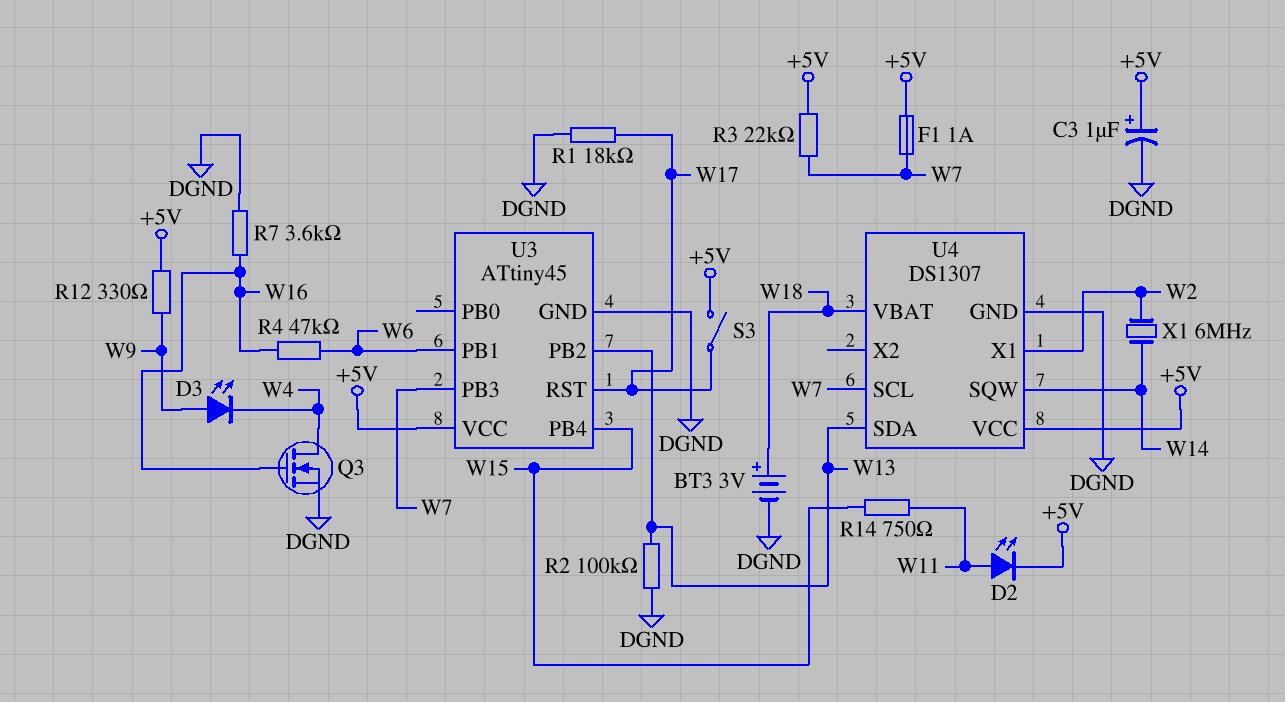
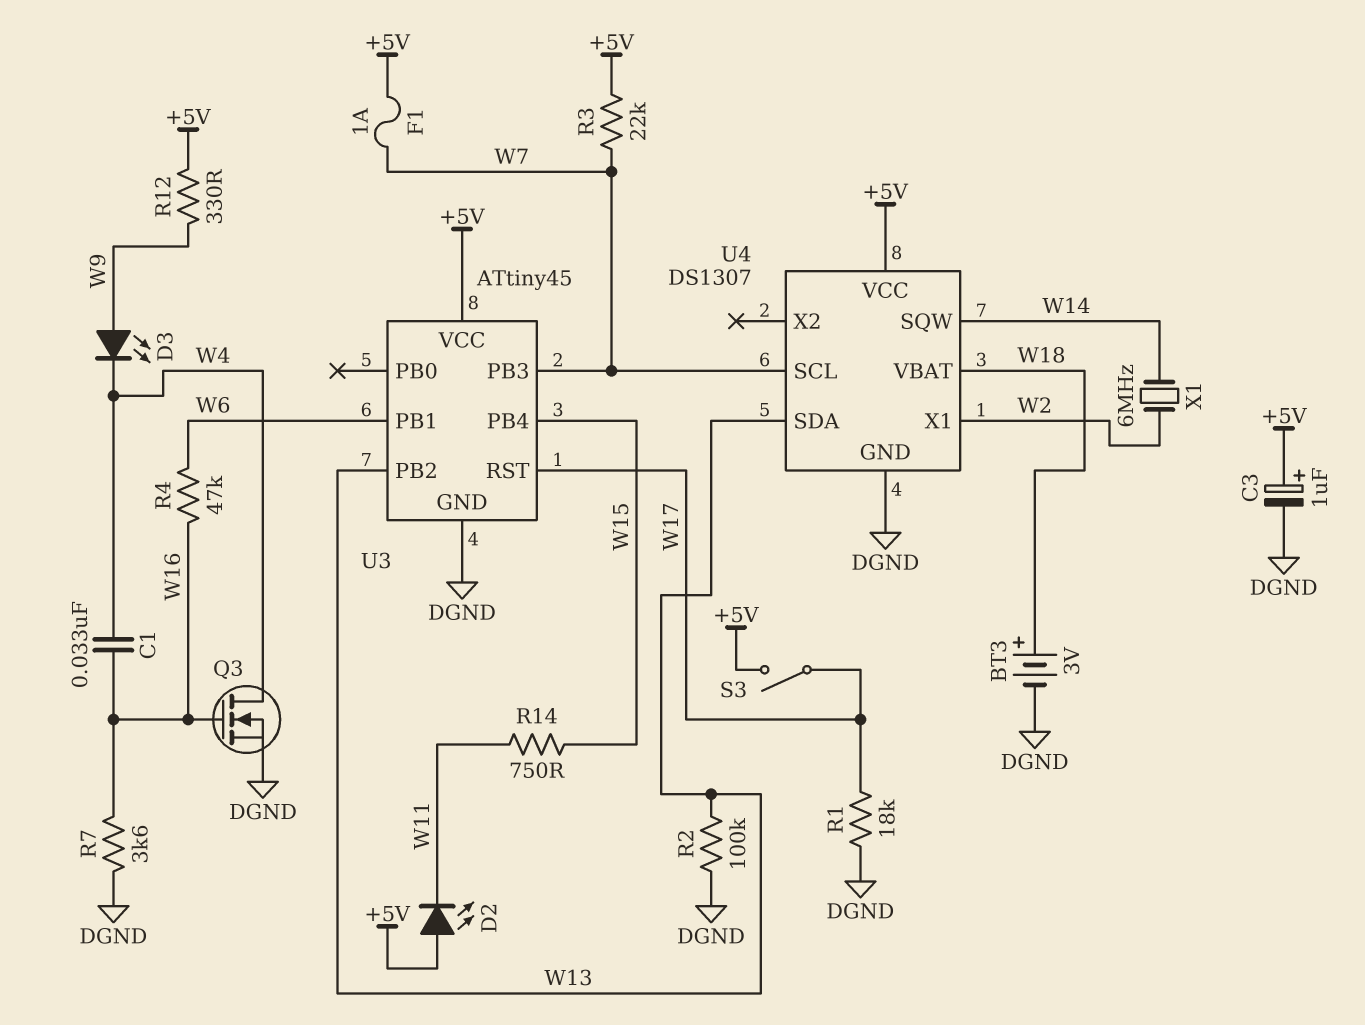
C1: none -> 33nF (W4, W16)
D2: LED (A W11, K +5V) -> LED (A +5V, K W11)

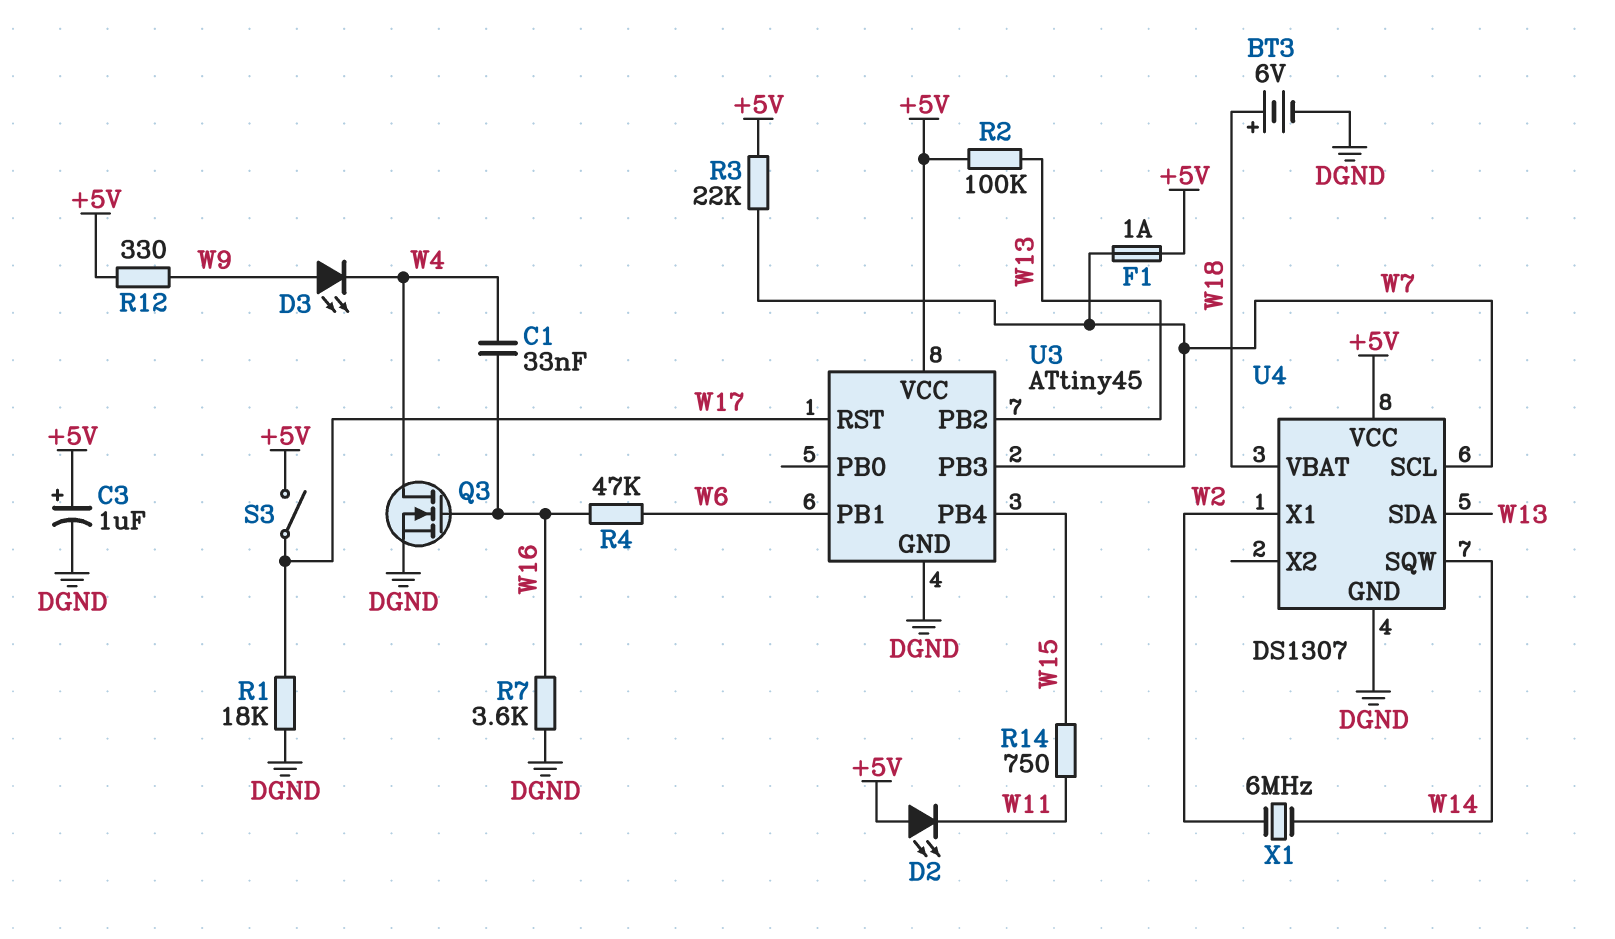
BT3: 3V (plus W18, minus DGND) -> 6V (plus W18, minus DGND)
R2: 100k (DGND, W13) -> 100k (+5V, W13)

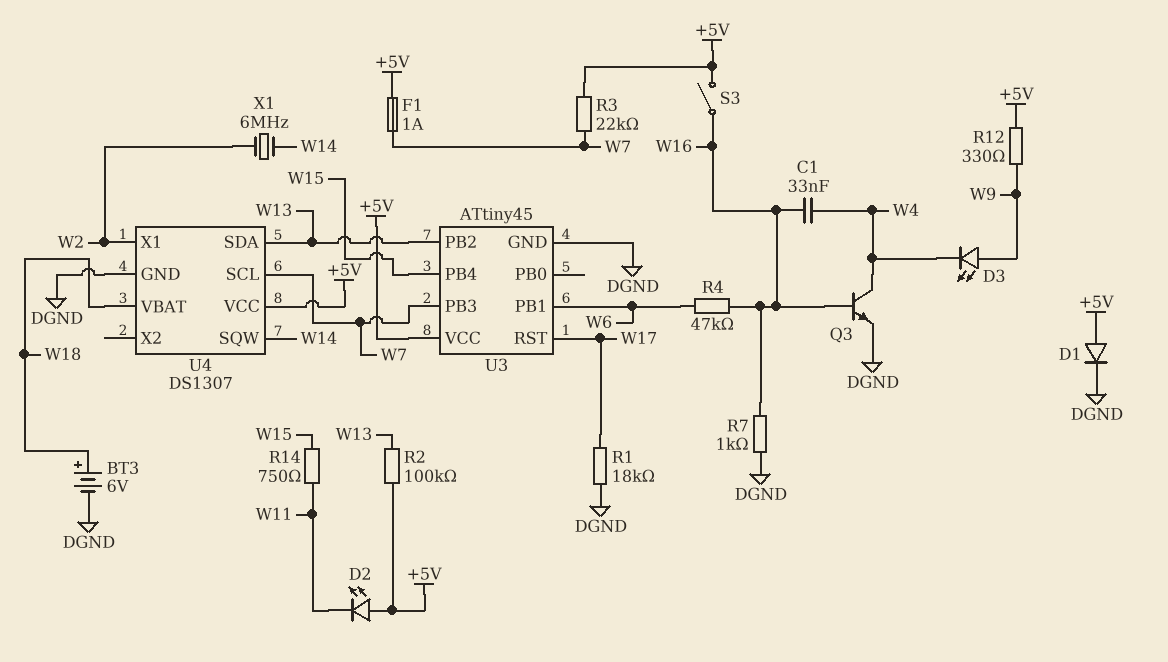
C3: 1uF (plus +5V, minus DGND) -> none
D1: none -> diode (A +5V, K DGND)
Q3: NMOS (G W16, D W4, S DGND) -> NPN (B W16, C W4, E DGND)
R7: 3.6k (DGND, W16) -> 1k (DGND, W16)
S3: switch (+5V, W17) -> switch (+5V, W16)

